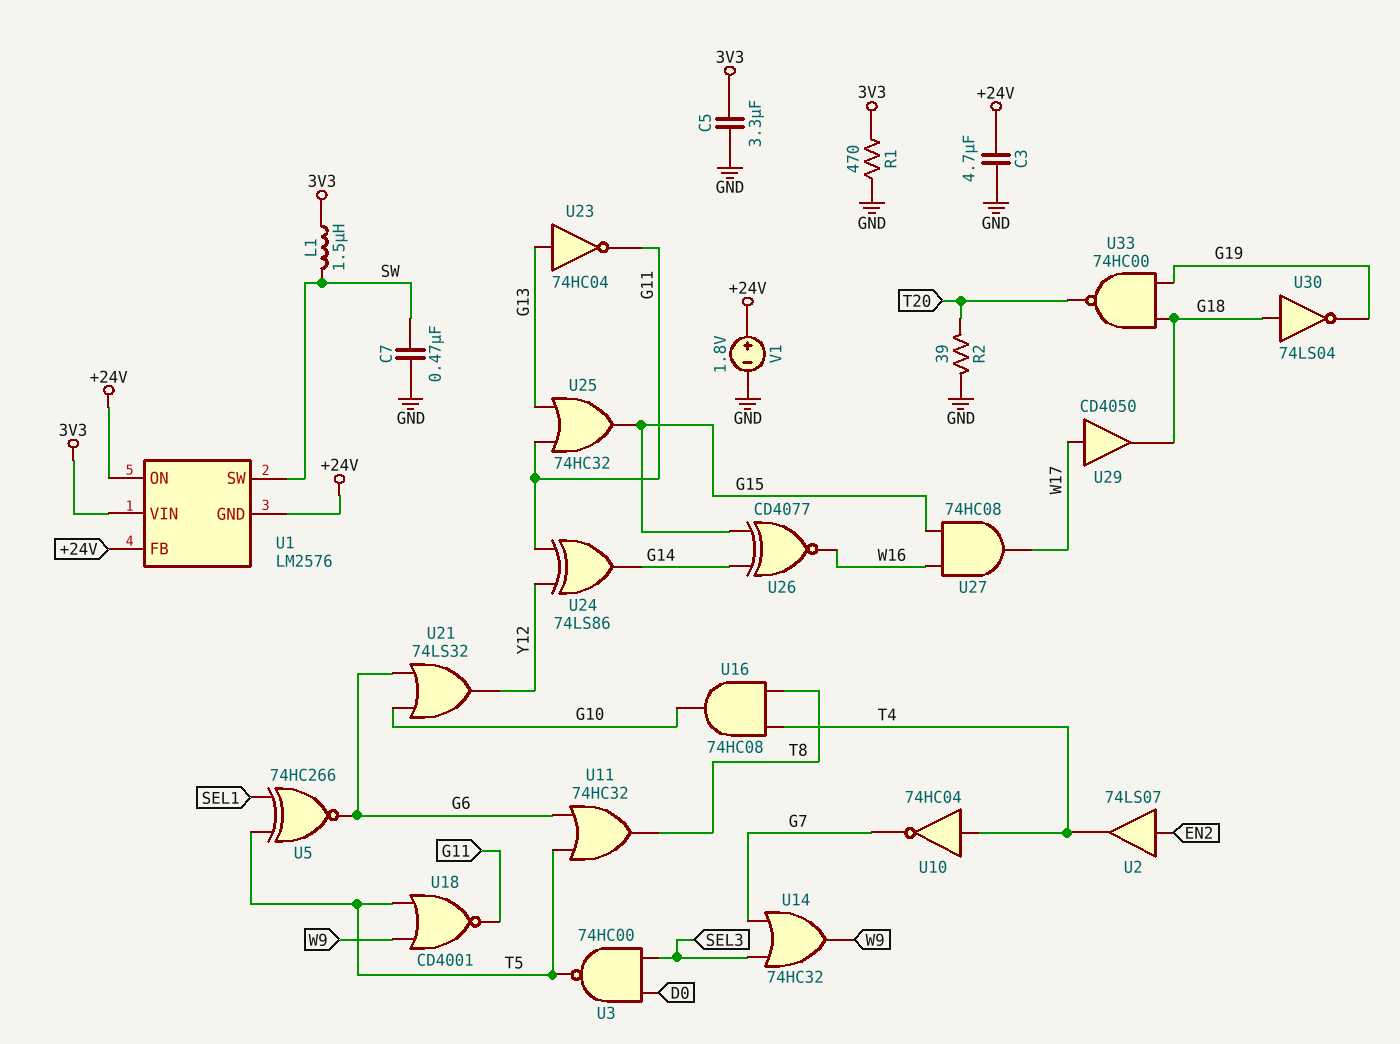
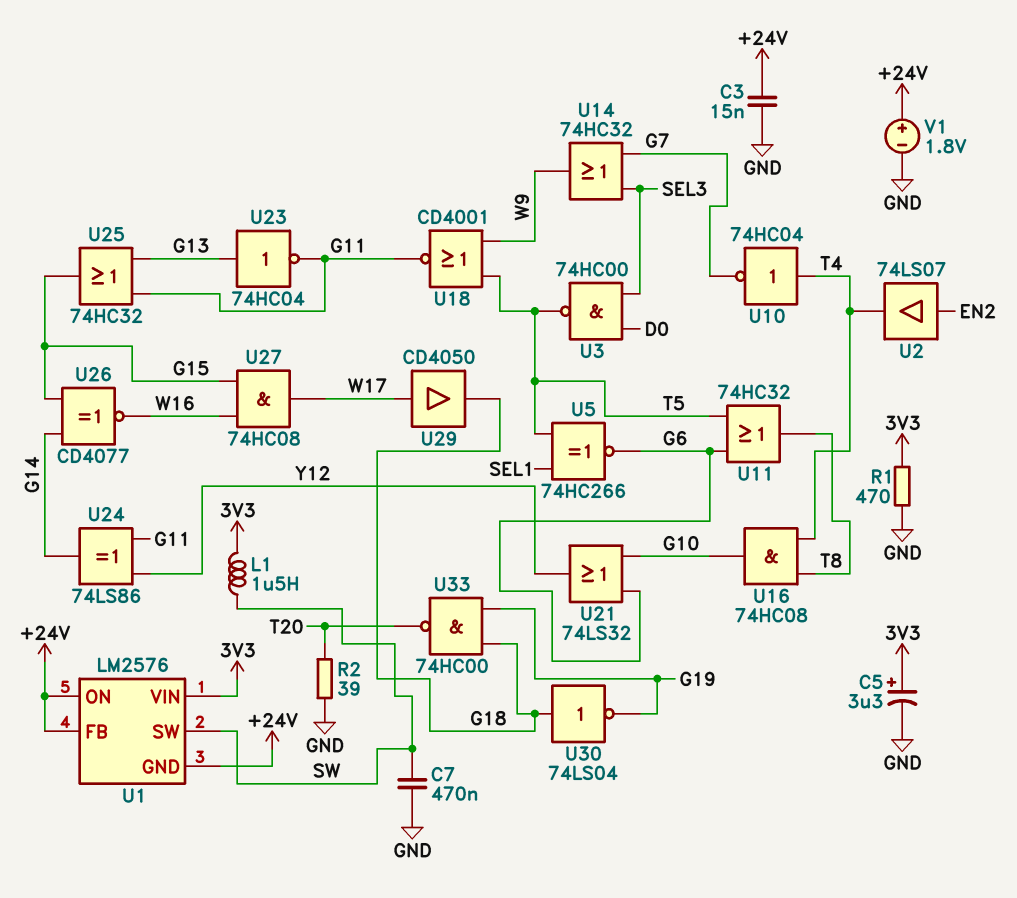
C3: 4.7uF (+24V, GND) -> 15nF (+24V, GND)
C5: 3.3uF (3V3, GND) -> 3.3uF (plus 3V3, minus GND)

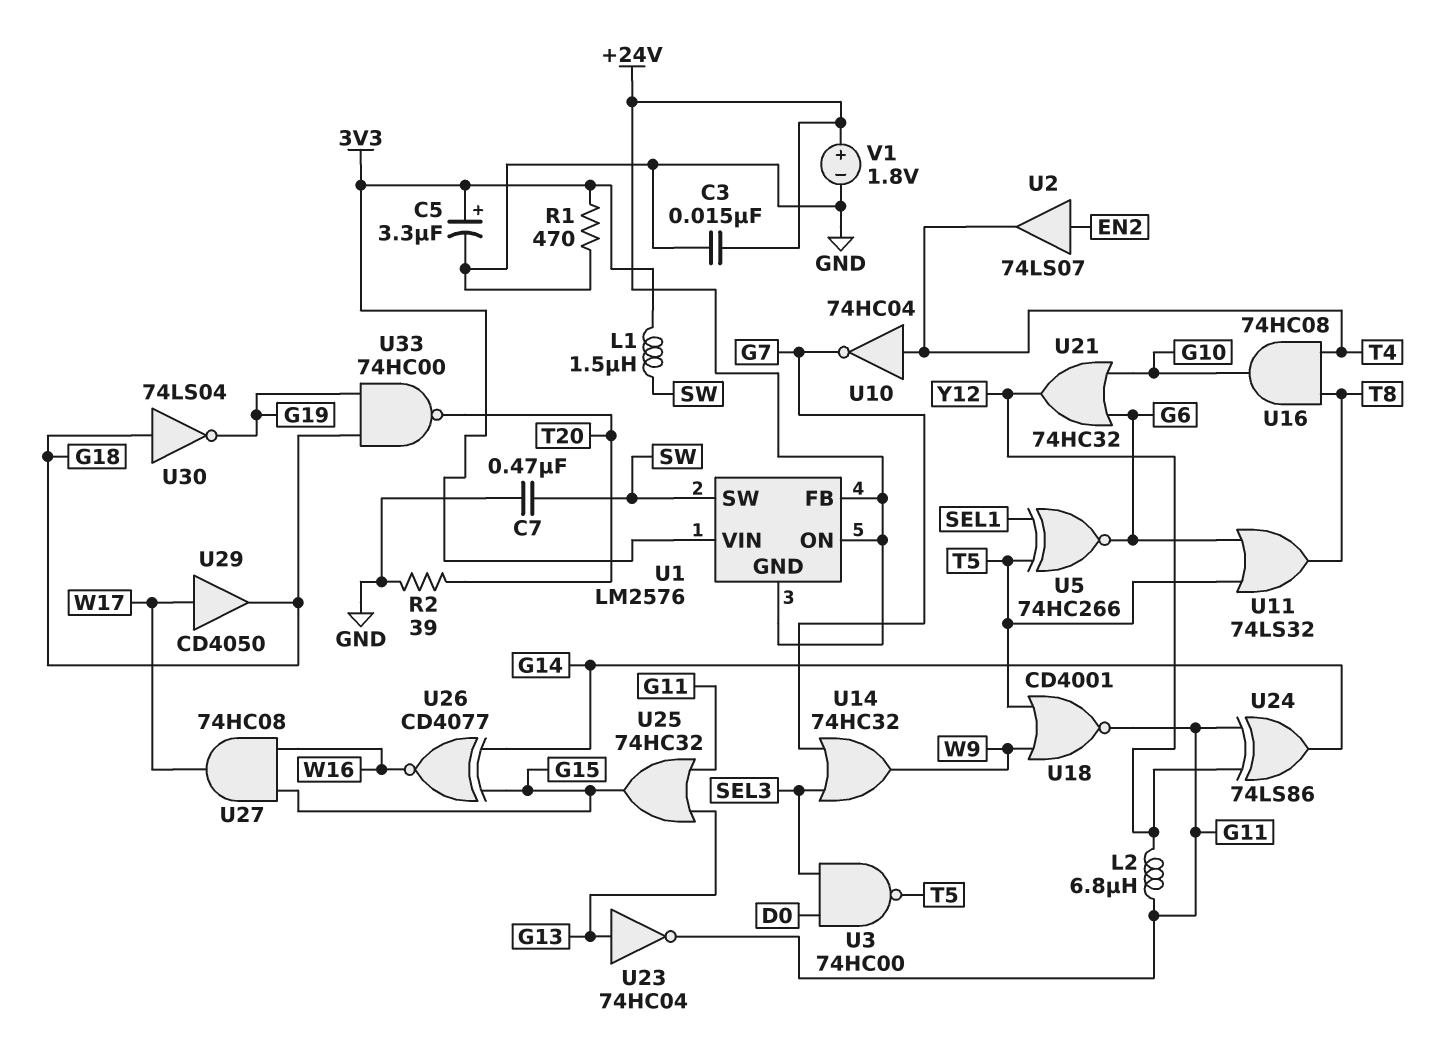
L2: none -> 6.8uH (G11, Y12)
U11: OR 74HC32 (in G6, in T5, out T8) -> OR 74LS32 (in G6, in T5, out T8)
U21: OR 74LS32 (in G6, in G10, out Y12) -> OR 74HC32 (in G6, in G10, out Y12)

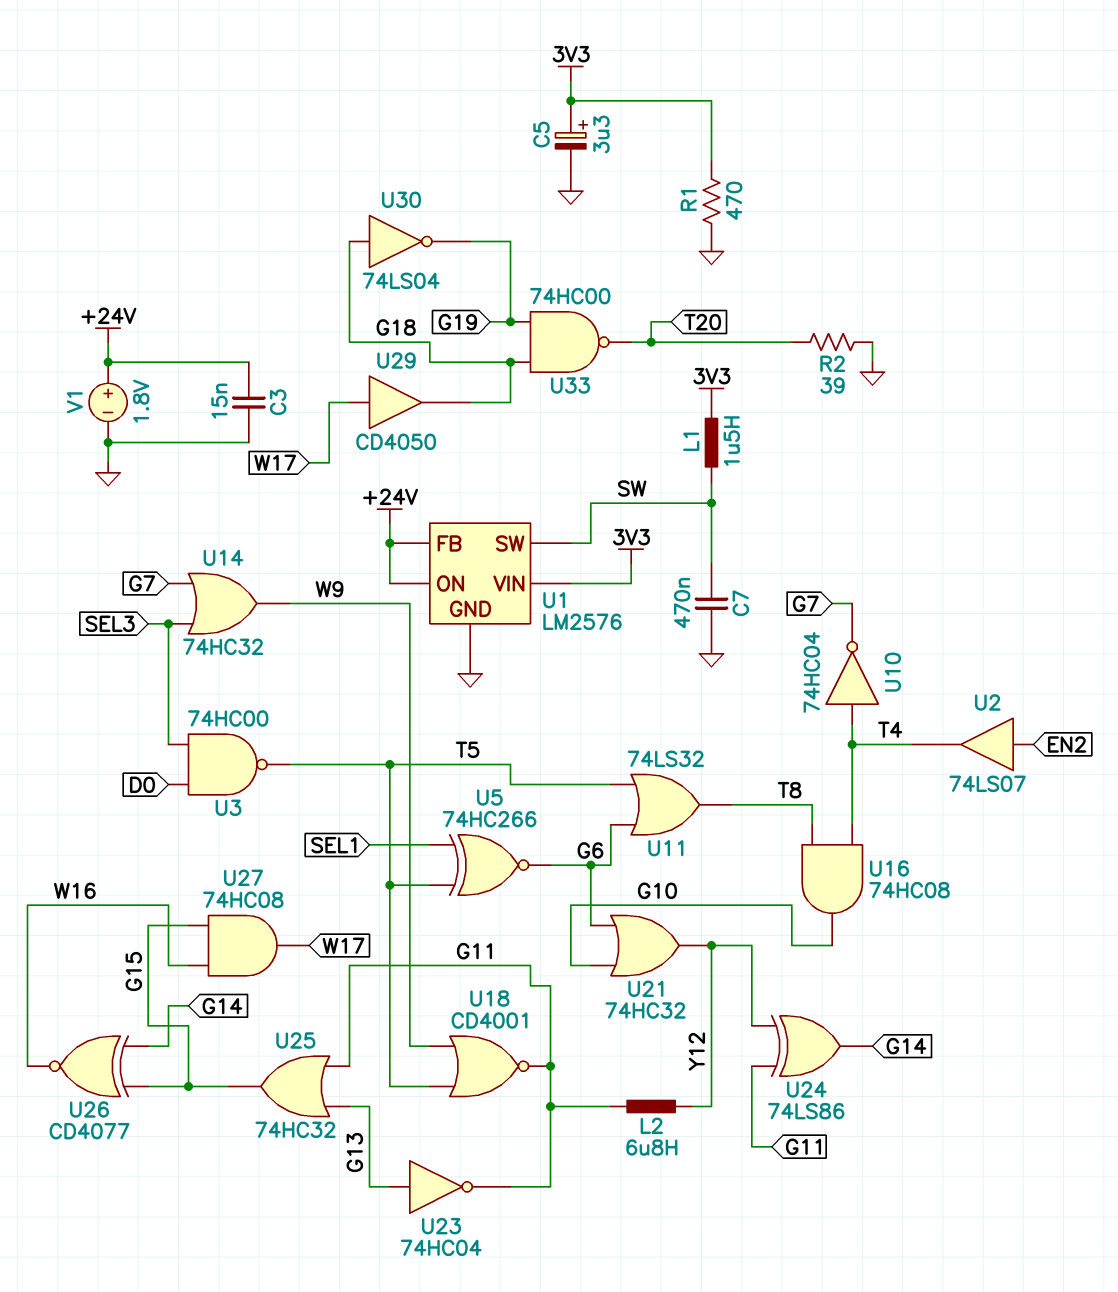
U1 pin GND: +24V -> GND

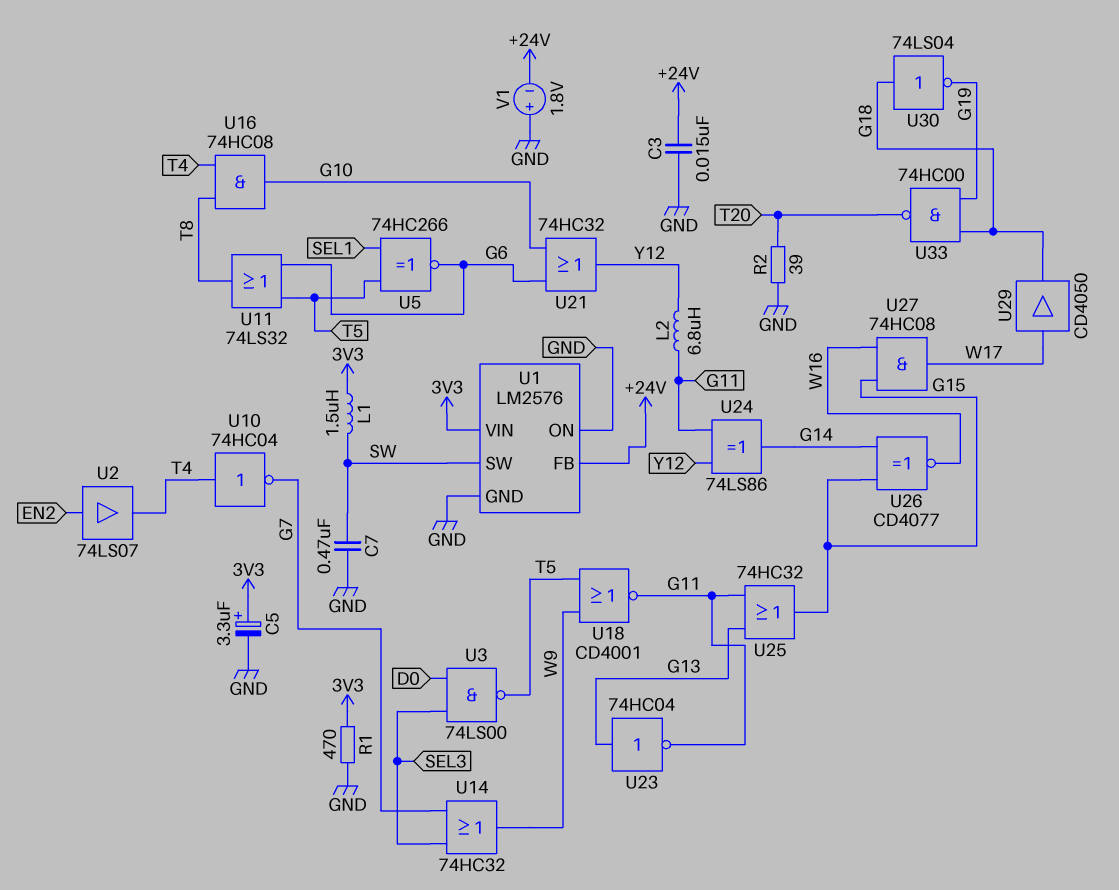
U1 pin ON: +24V -> GND
U3: NAND 74HC00 (in D0, in SEL3, out T5) -> NAND 74LS00 (in D0, in SEL3, out T5)
V1: 1.8V (plus +24V, minus GND) -> 1.8V (plus GND, minus +24V)

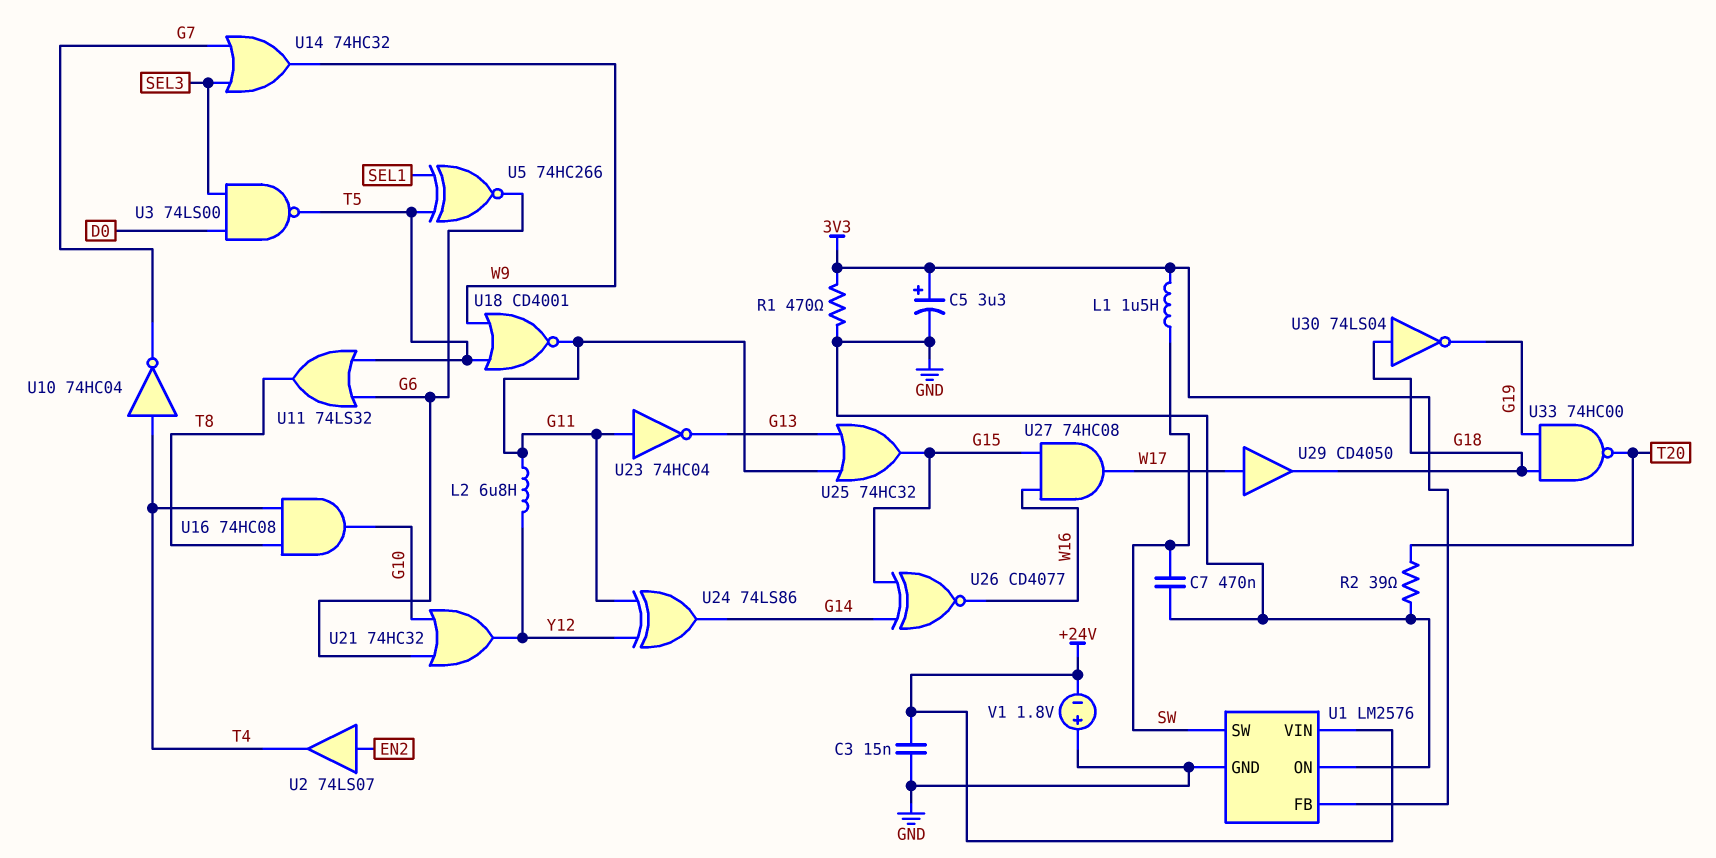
U1 pin FB: +24V -> 3V3
U1 pin VIN: 3V3 -> +24V
U23: NOT 74HC04 (in G13, out G11) -> NOT 74HC04 (in G11, out G13)

